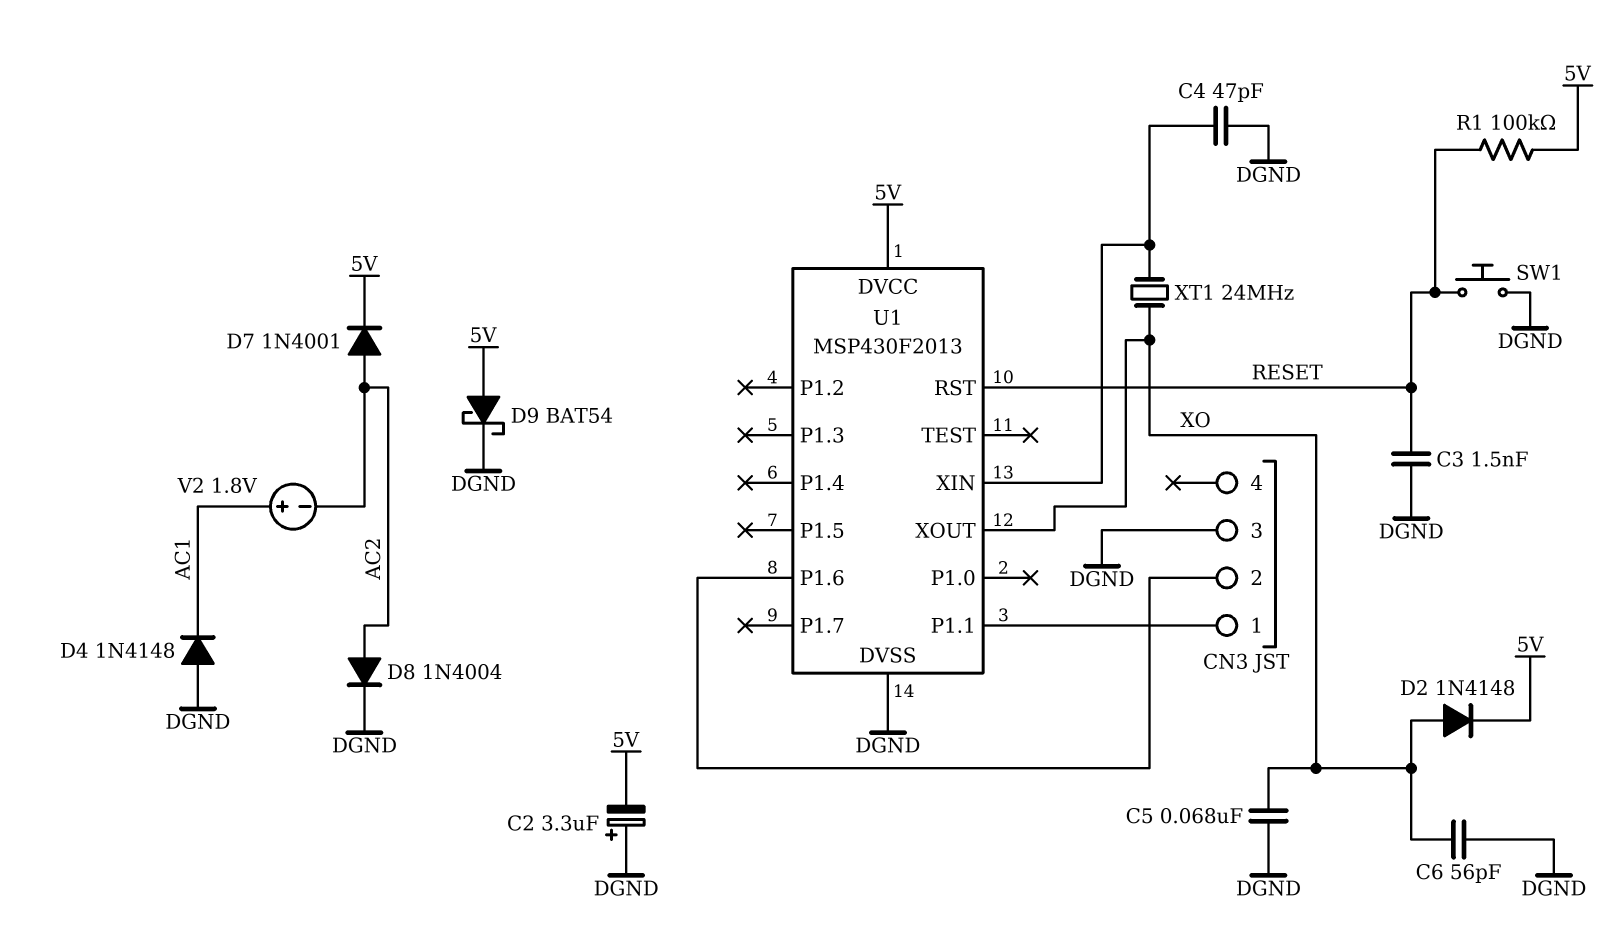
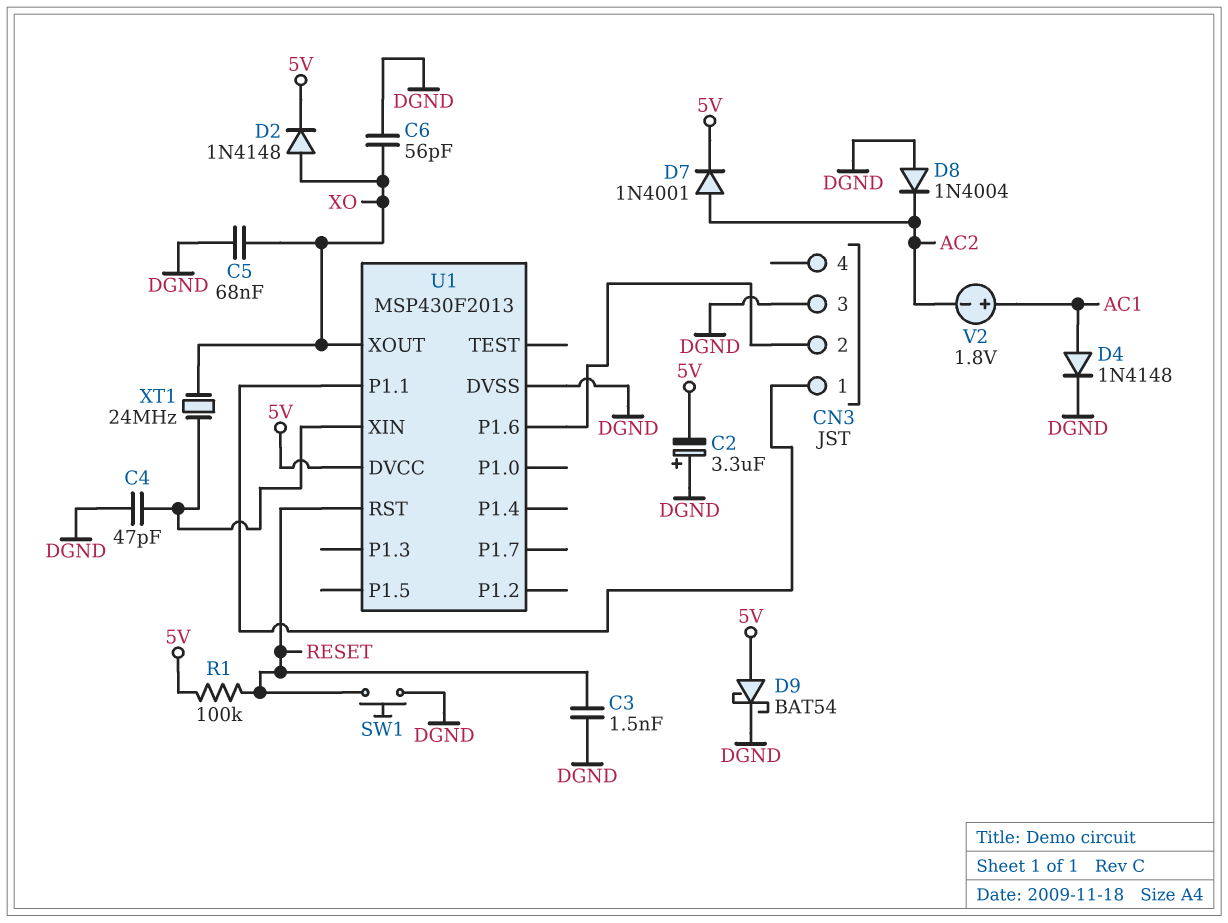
D4: diode 1N4148 (A DGND, K AC1) -> diode 1N4148 (A AC1, K DGND)
D8: diode 1N4004 (A AC2, K DGND) -> diode 1N4004 (A DGND, K AC2)

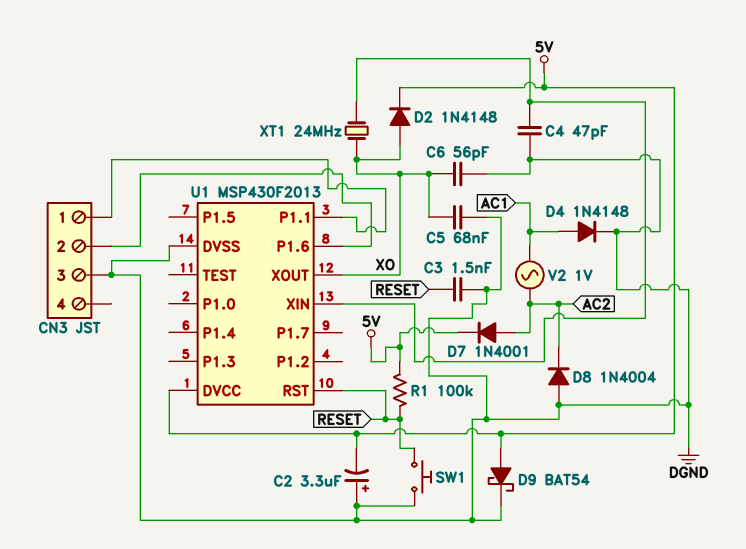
V2: 1.8V (plus AC1, minus AC2) -> AC 1V (AC1, AC2)

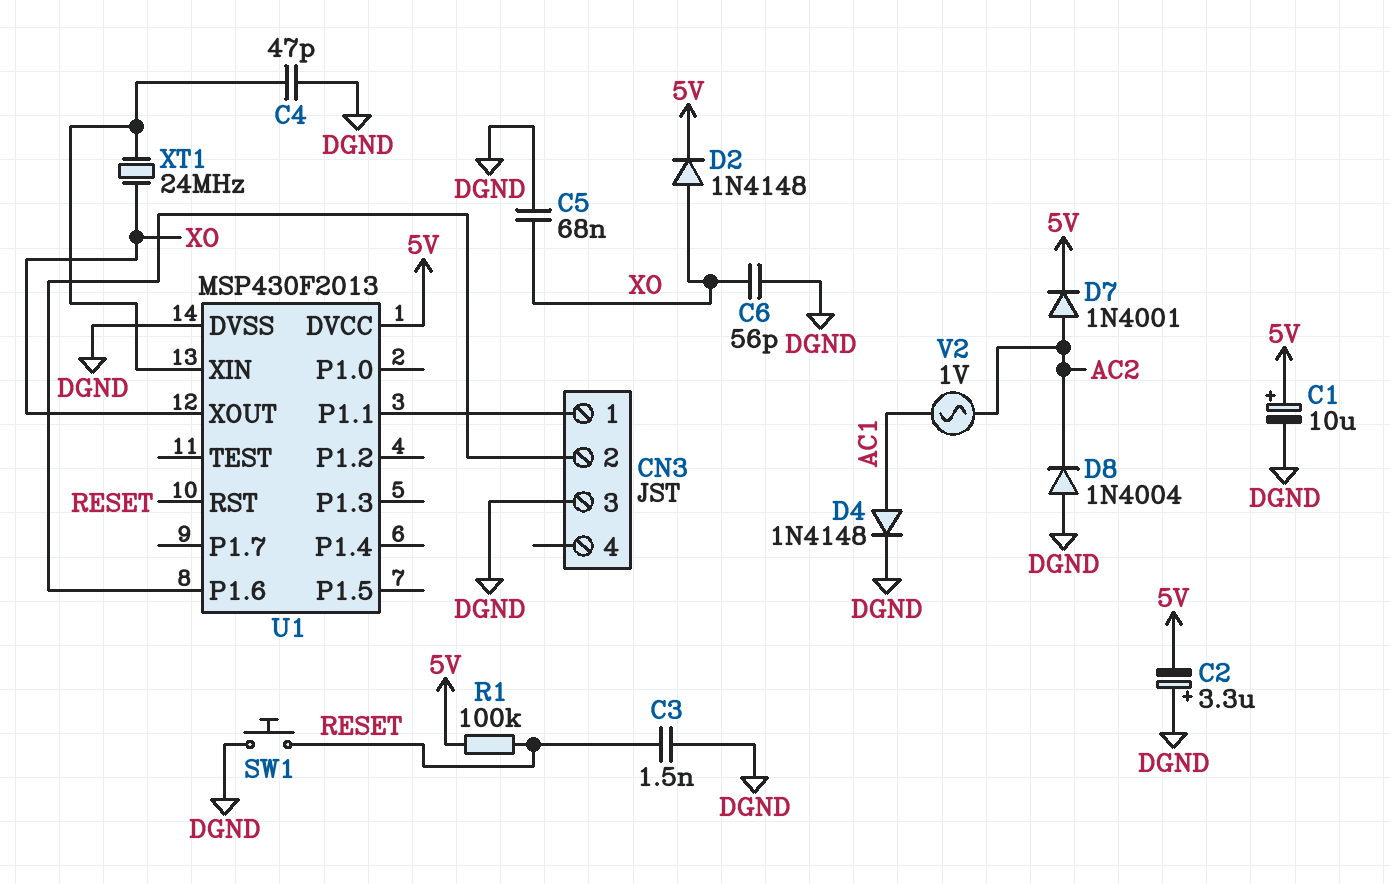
C1: none -> 10uF (plus 5V, minus DGND)
D9: schottky BAT54 (A 5V, K DGND) -> none

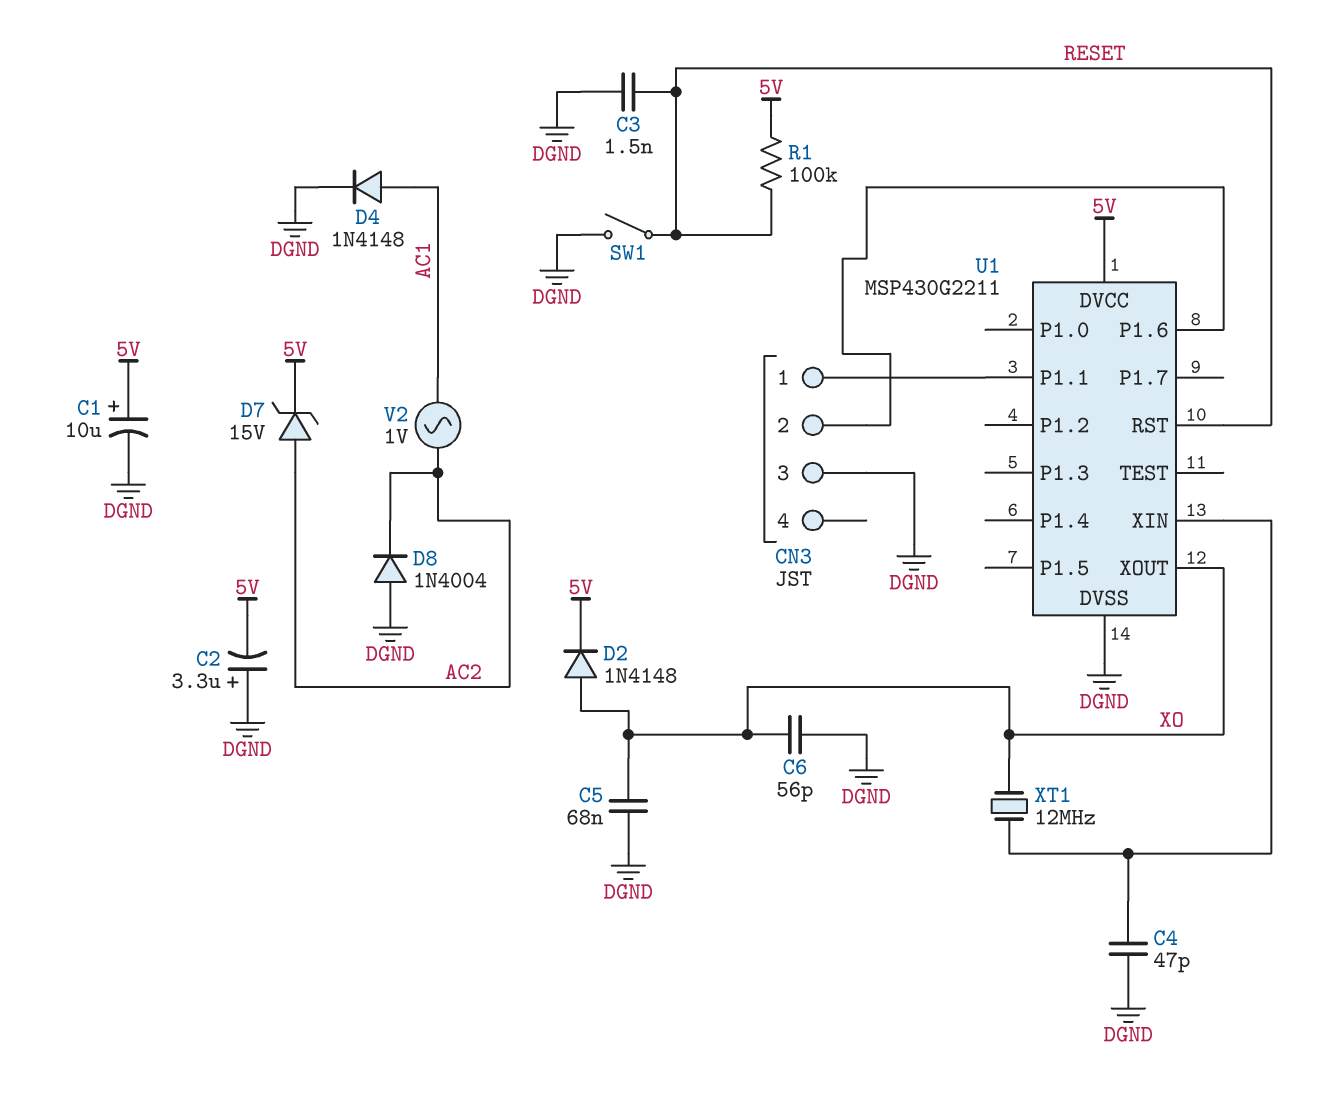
D7: diode 1N4001 (A AC2, K 5V) -> zener 15V (A AC2, K 5V)
SW1: button (DGND, RESET) -> switch (DGND, RESET)
U1: MSP430F2013 -> MSP430G2211
XT1: 24MHz (U1/XIN, XO) -> 12MHz (U1/XIN, XO)

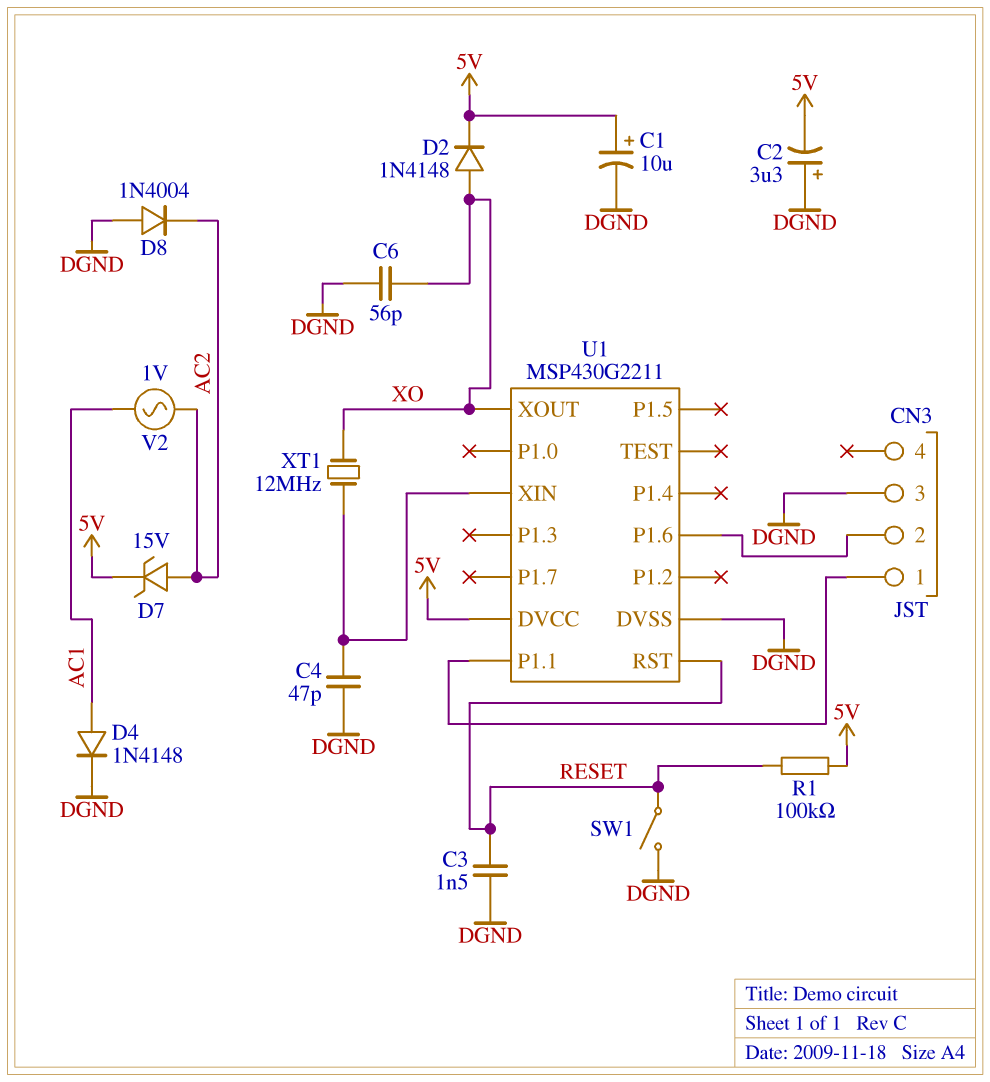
C5: 68nF (DGND, XO) -> none

